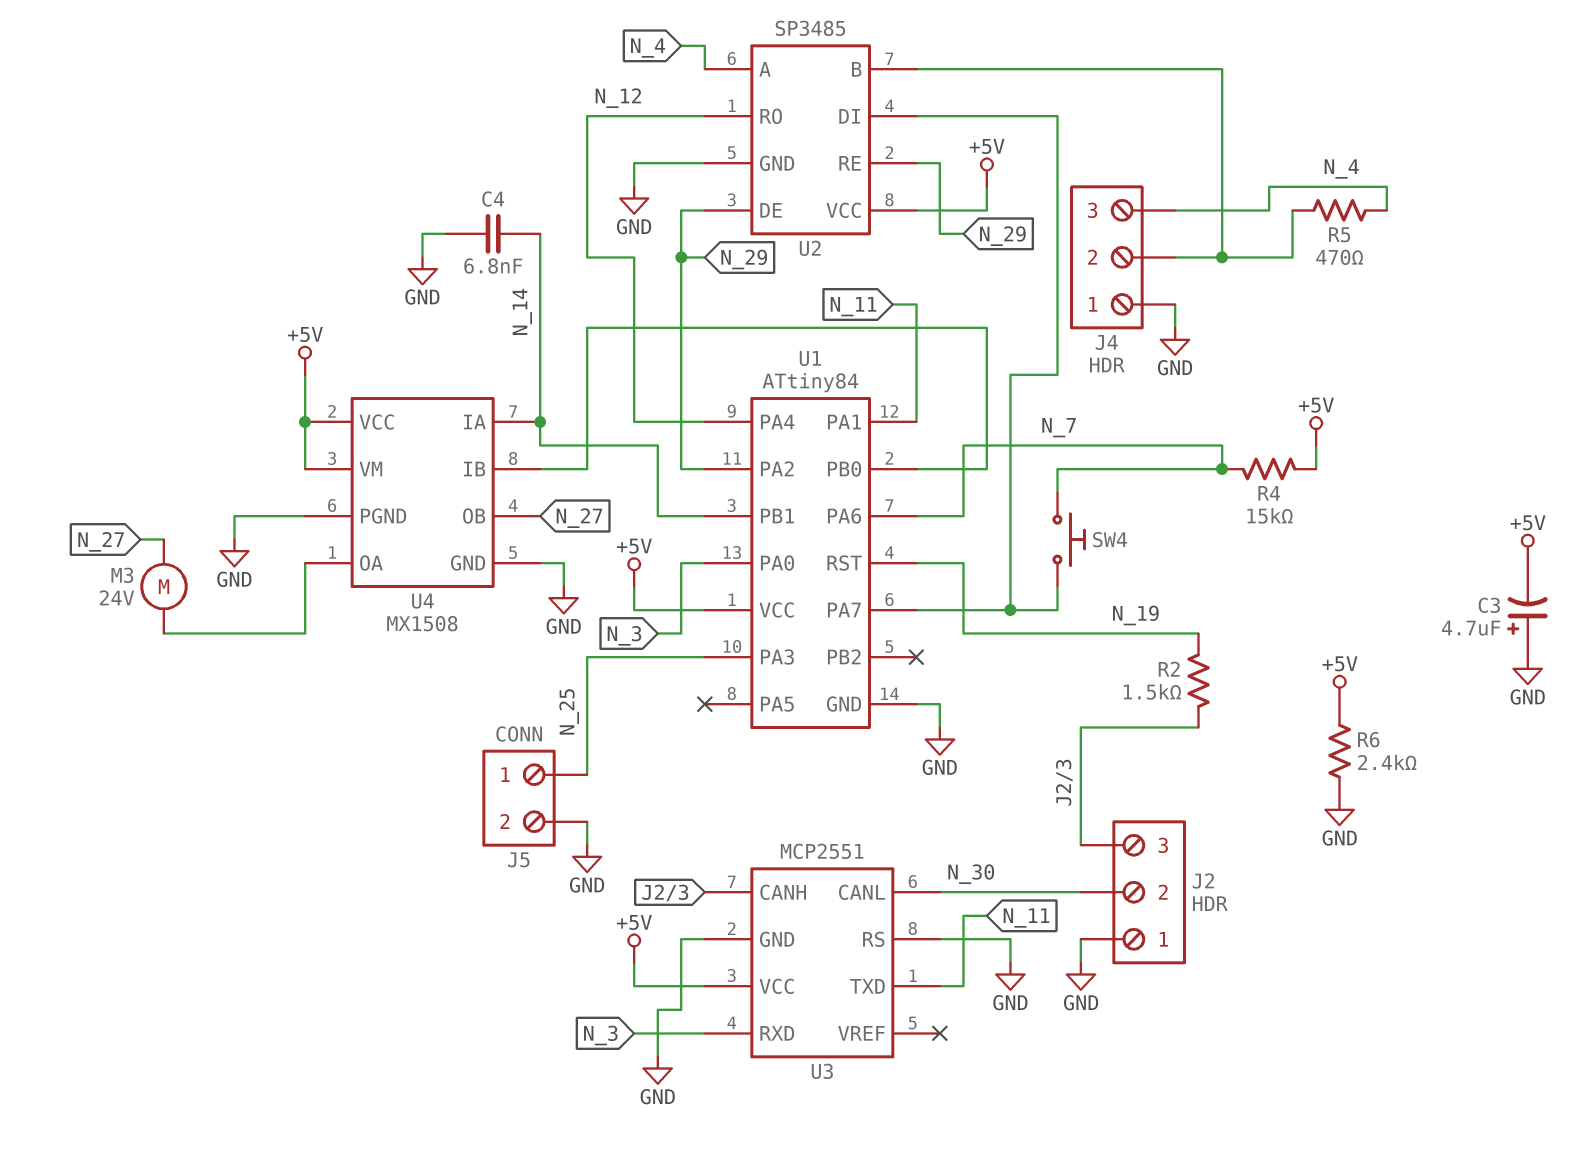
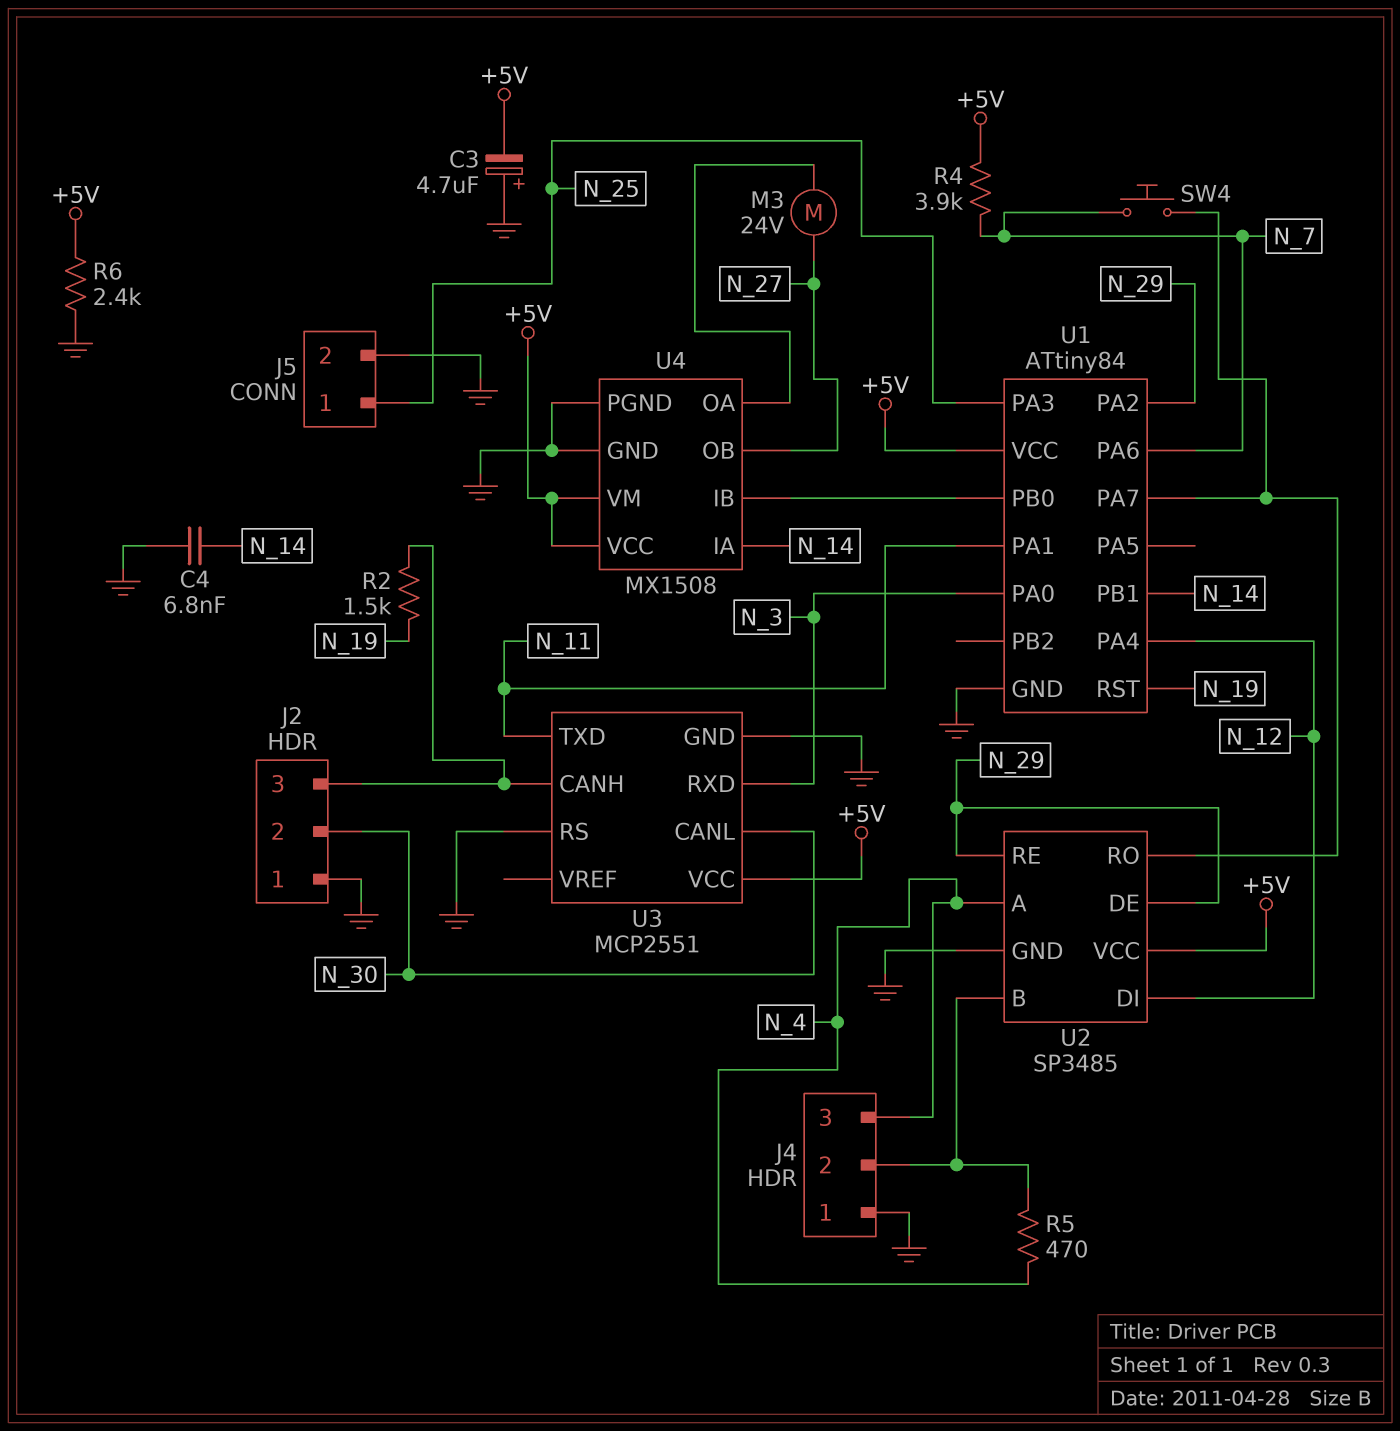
R4: 15k (+5V, N_7) -> 3.9k (+5V, N_7)
U2 pin DI: U1/PA7 -> N_12
U2 pin RO: N_12 -> U1/PA7

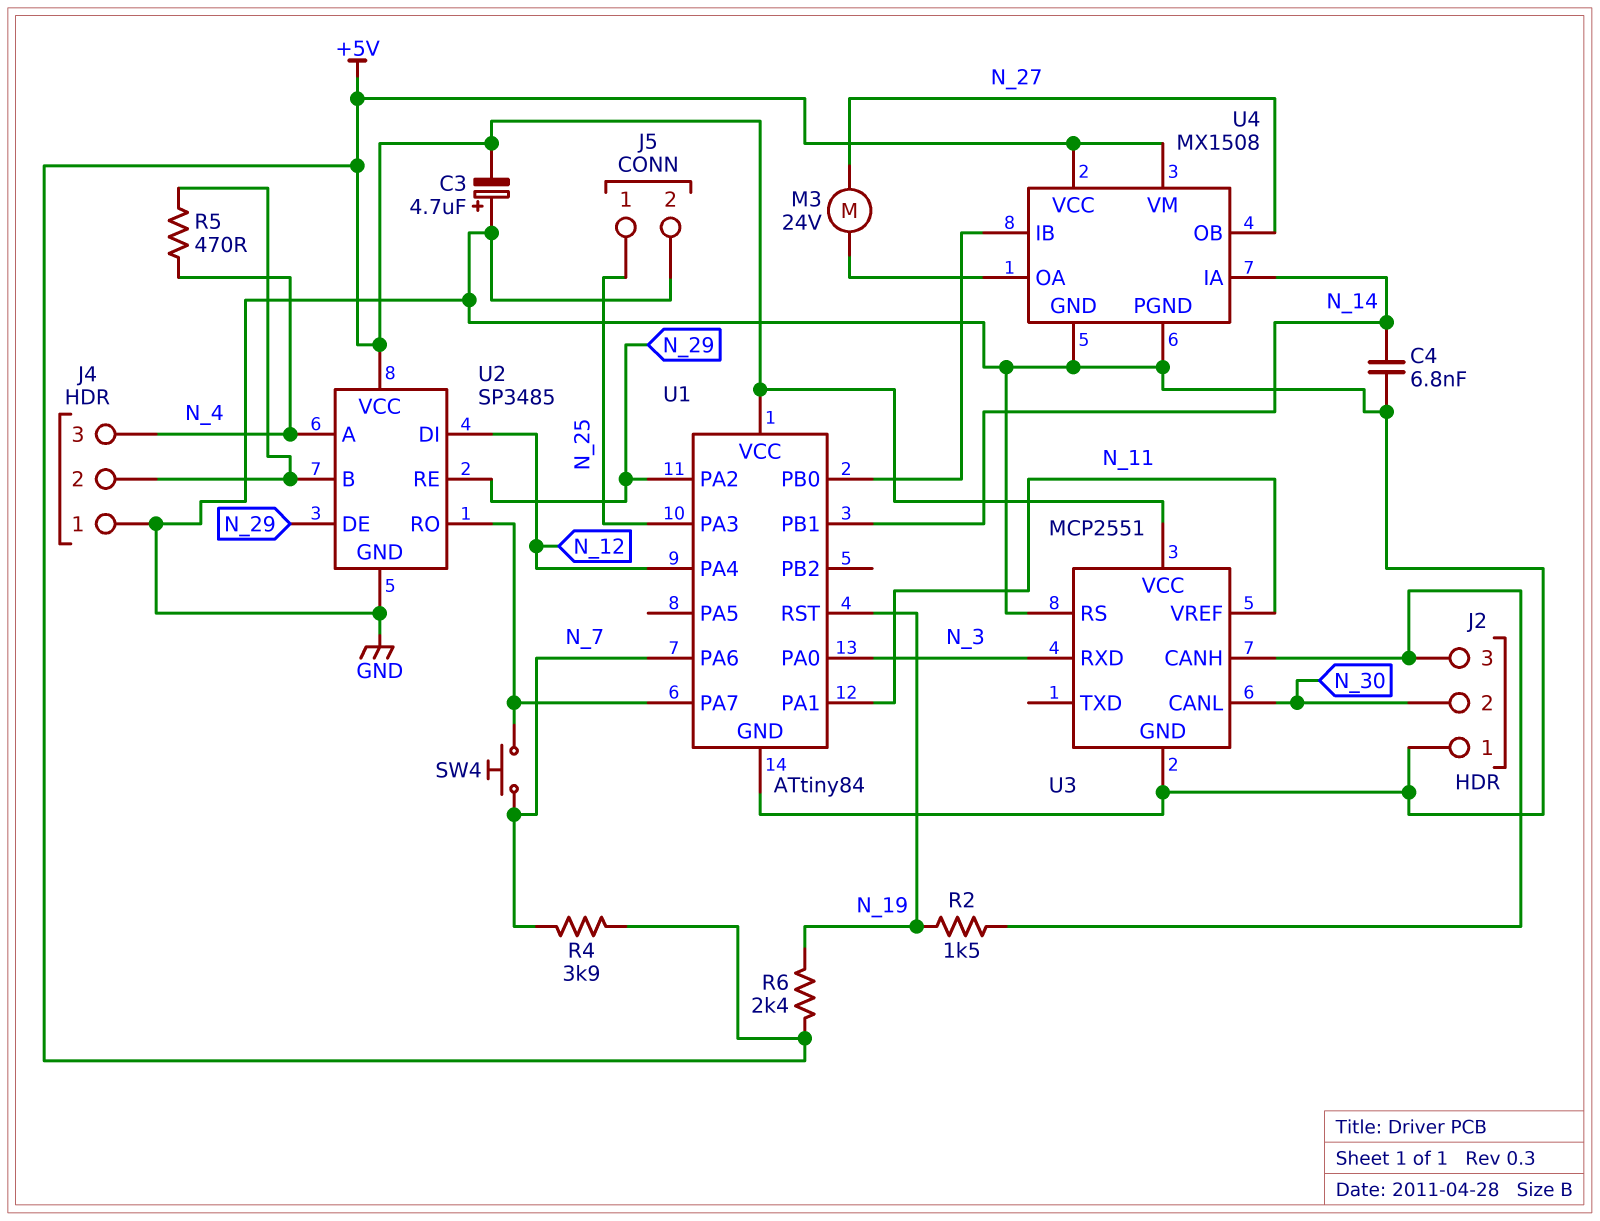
R6: 2.4k (+5V, GND) -> 2.4k (+5V, N_19)
U3 pin TXD: N_11 -> none
U3 pin VREF: none -> N_11

